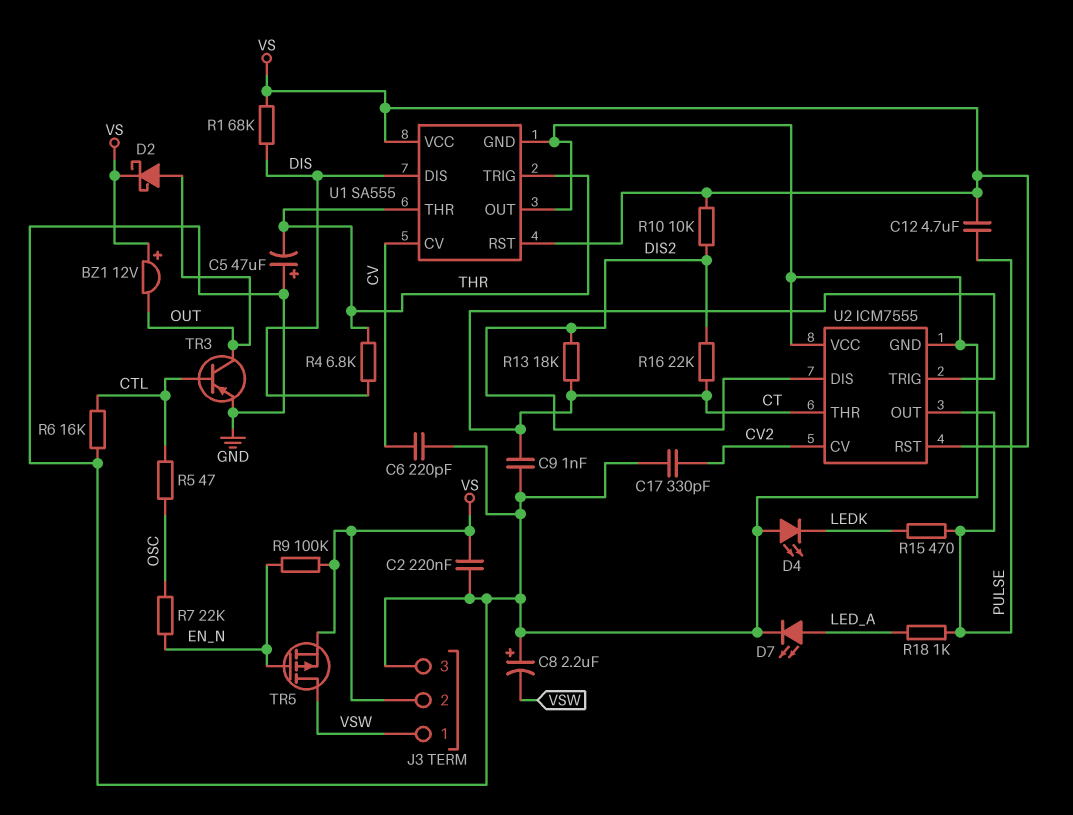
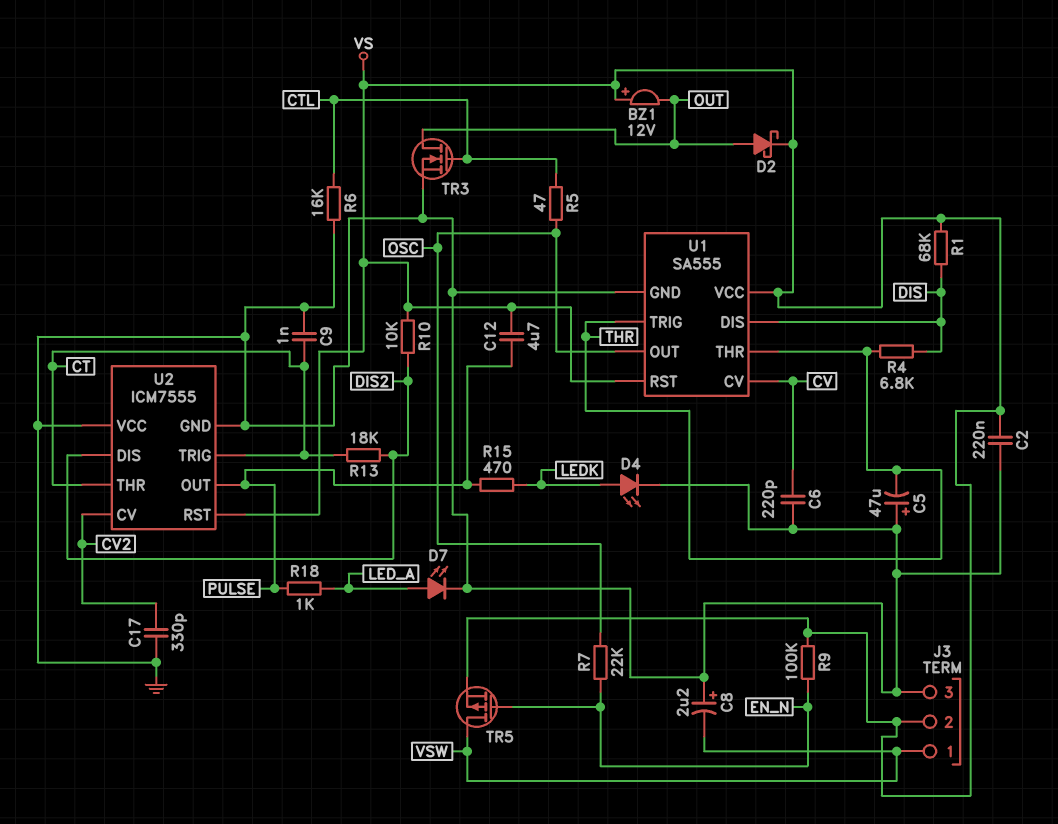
D4: LED (A GND, K LEDK) -> LED (A LEDK, K GND)
R16: 22k (CT, DIS2) -> none
TR3: PNP (B CTL, C OUT, E GND) -> NMOS (G CTL, D OUT, S GND)
U1 pin OUT: GND -> OSC

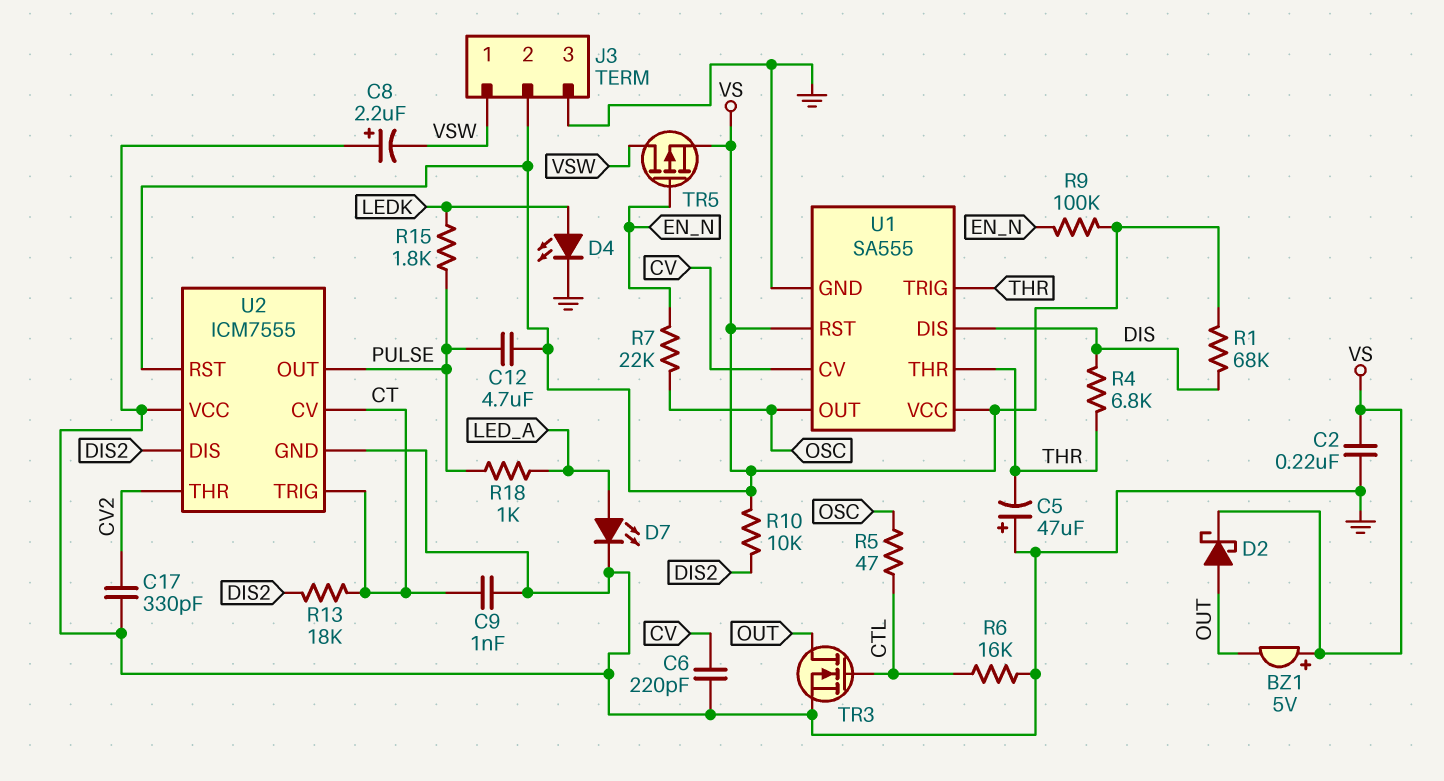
BZ1: buzzer 12V (plus VS, minus OUT) -> buzzer 5V (plus VS, minus OUT)
R15: 470 (LEDK, PULSE) -> 1.8k (LEDK, PULSE)
U2 pin CV: CV2 -> CT
U2 pin THR: CT -> CV2

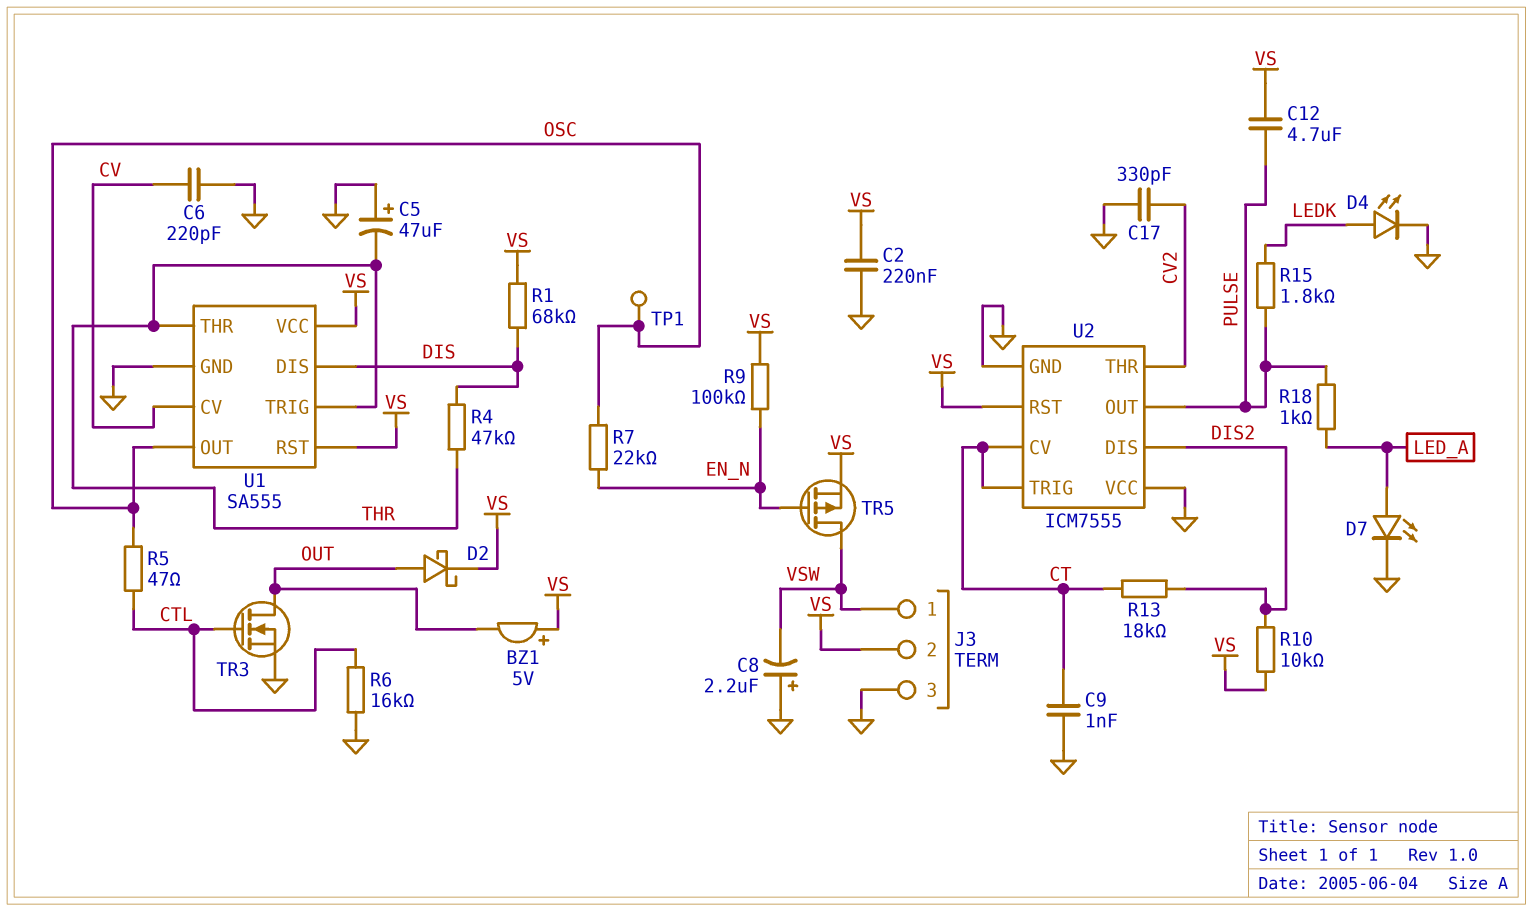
R4: 6.8k (DIS, THR) -> 47k (DIS, THR)
TP1: none -> test point (OSC)

